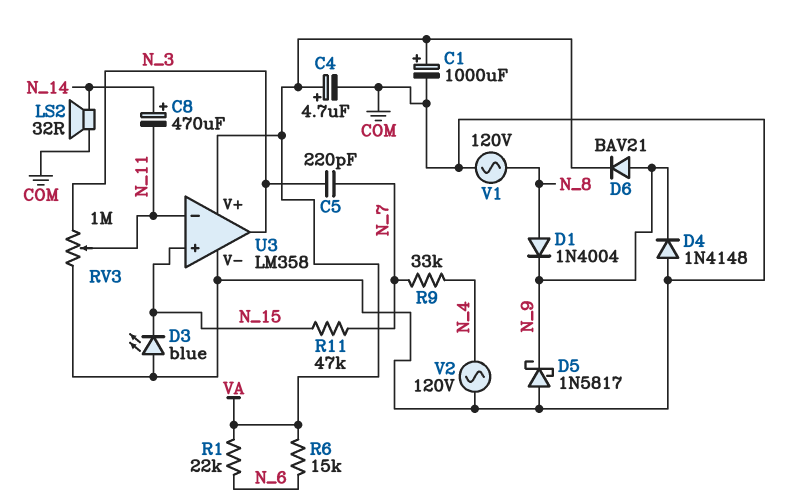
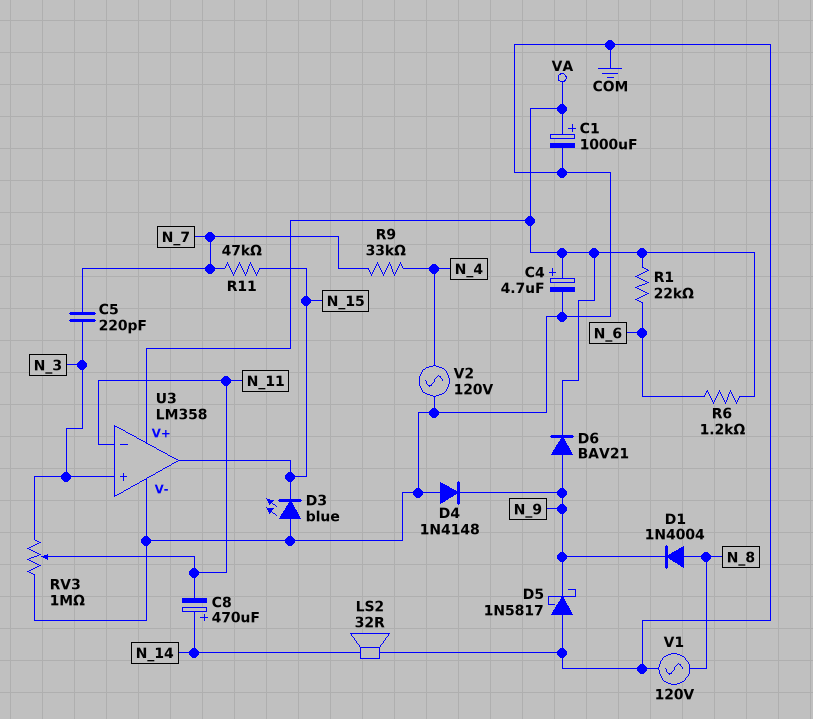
R6: 15k (N_6, VA) -> 1.2k (N_6, VA)
U3 pin in+: N_15 -> N_3
U3 pin out: N_3 -> N_15

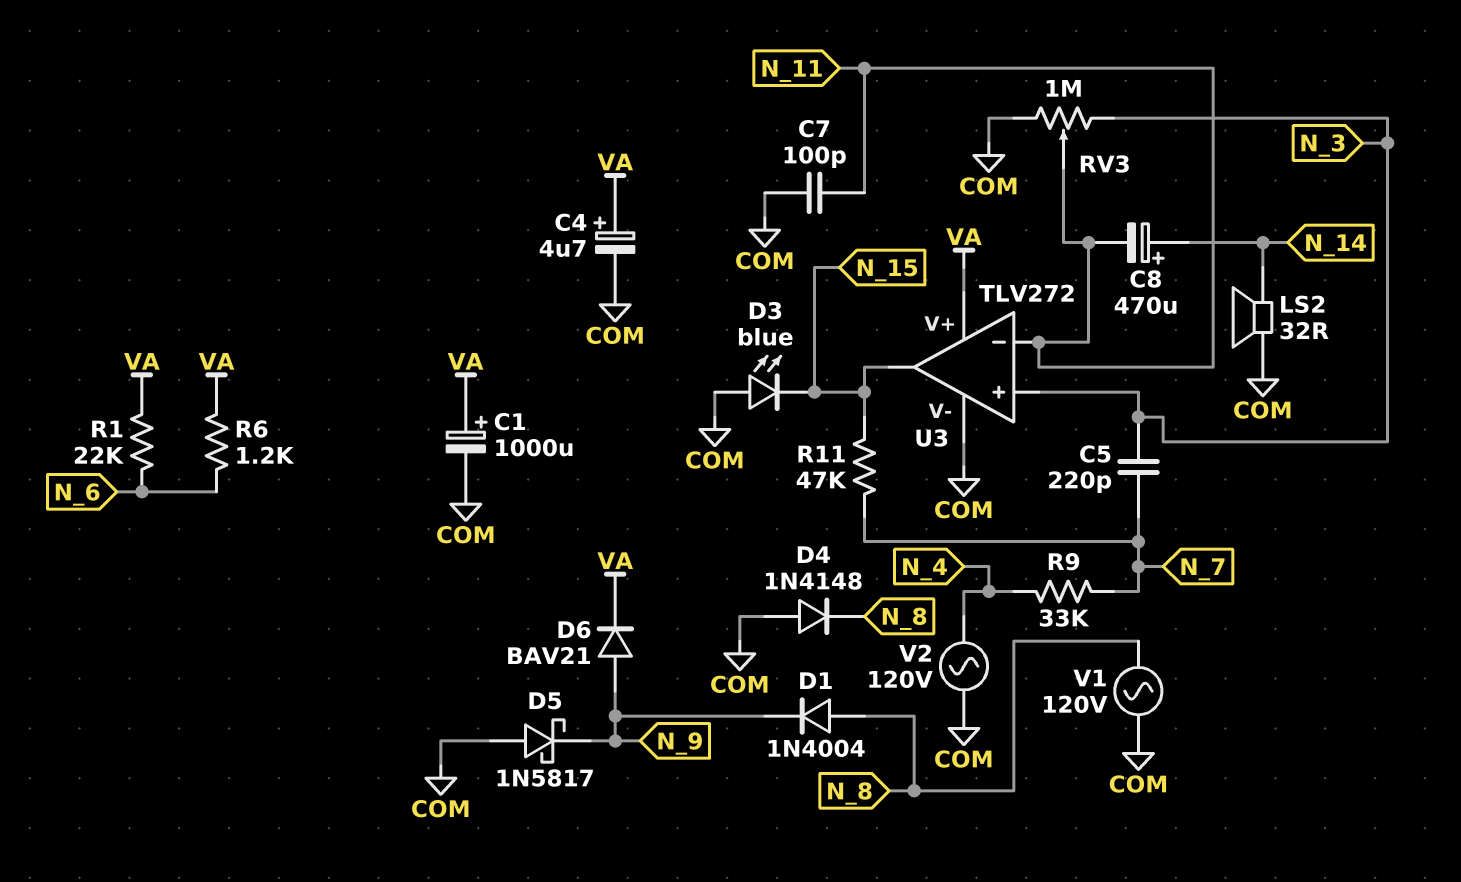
C7: none -> 100pF (COM, N_11)
D4: diode 1N4148 (A COM, K N_9) -> diode 1N4148 (A COM, K N_8)
U3: LM358 -> TLV272

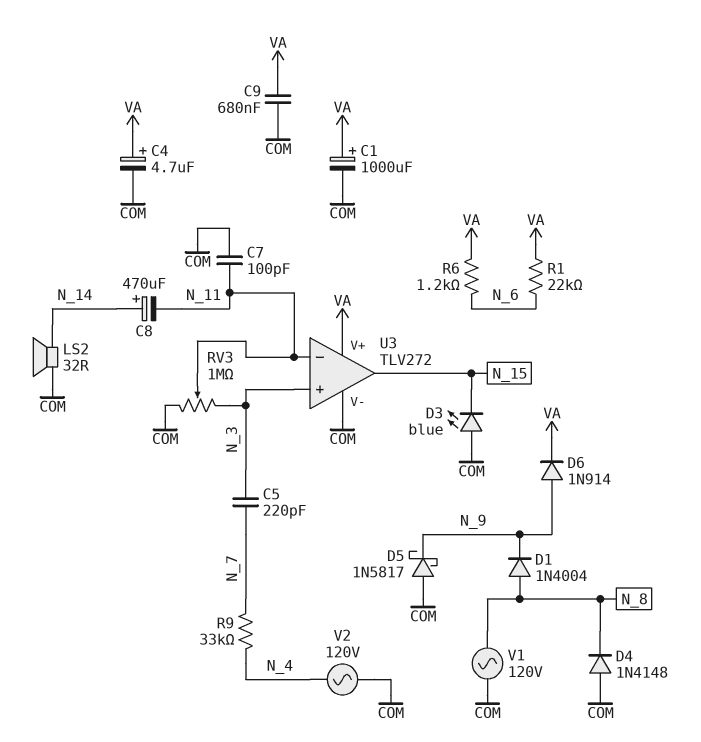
C9: none -> 680nF (COM, VA)
D6: diode BAV21 (A N_9, K VA) -> diode 1N914 (A N_9, K VA)
R11: 47k (N_7, N_15) -> none

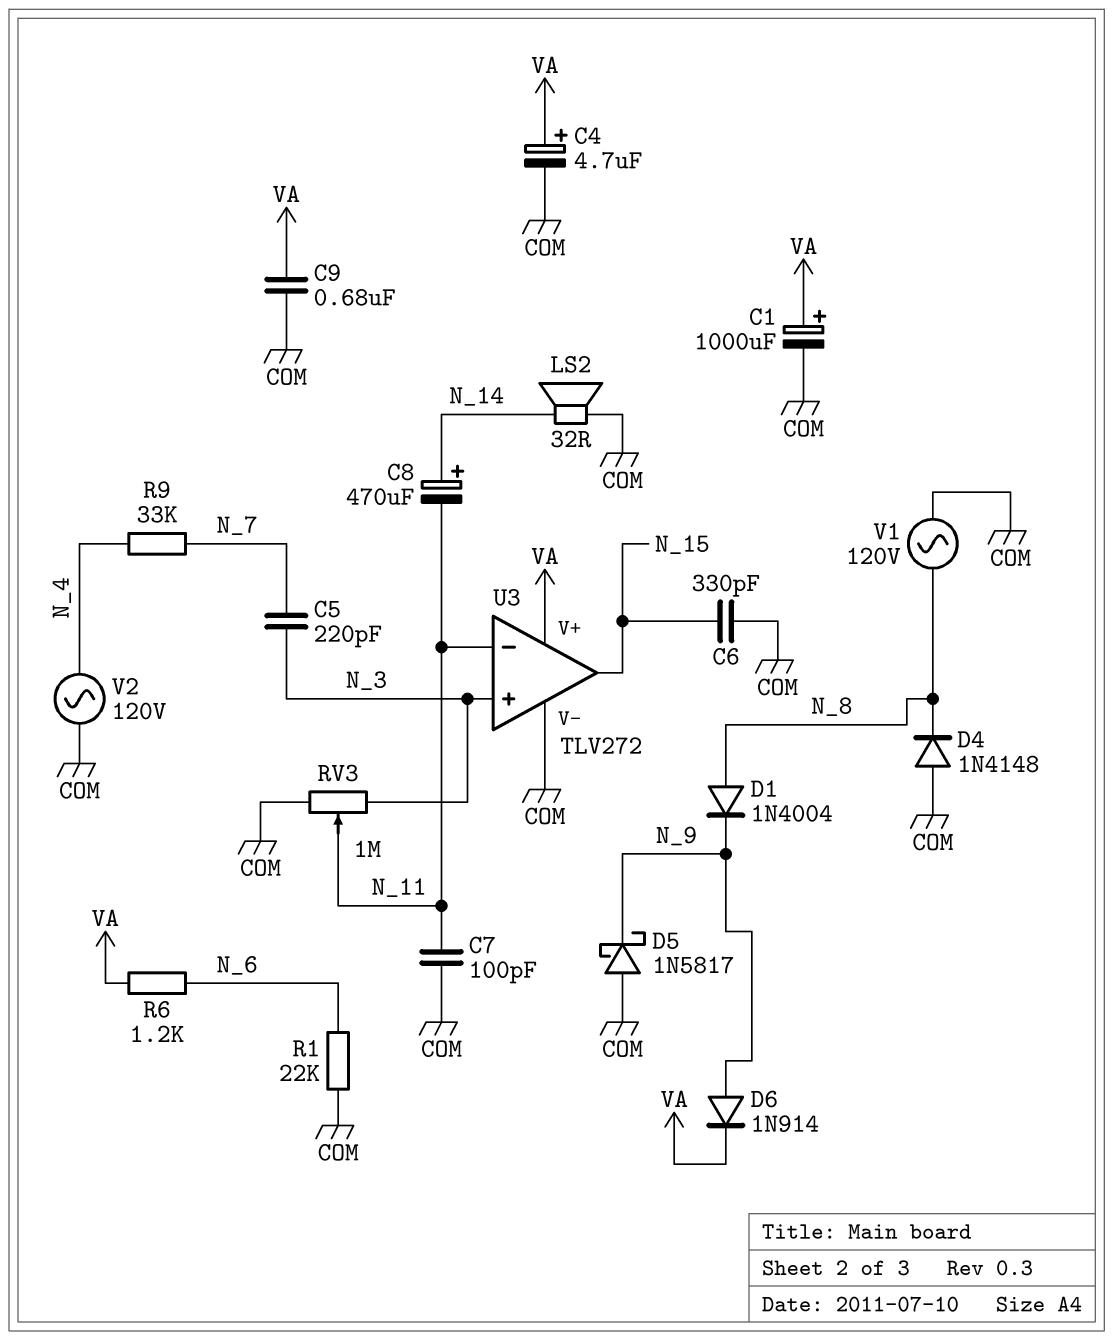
C6: none -> 330pF (COM, N_15)
D3: LED blue (A COM, K N_15) -> none
R1: 22k (N_6, VA) -> 22k (COM, N_6)

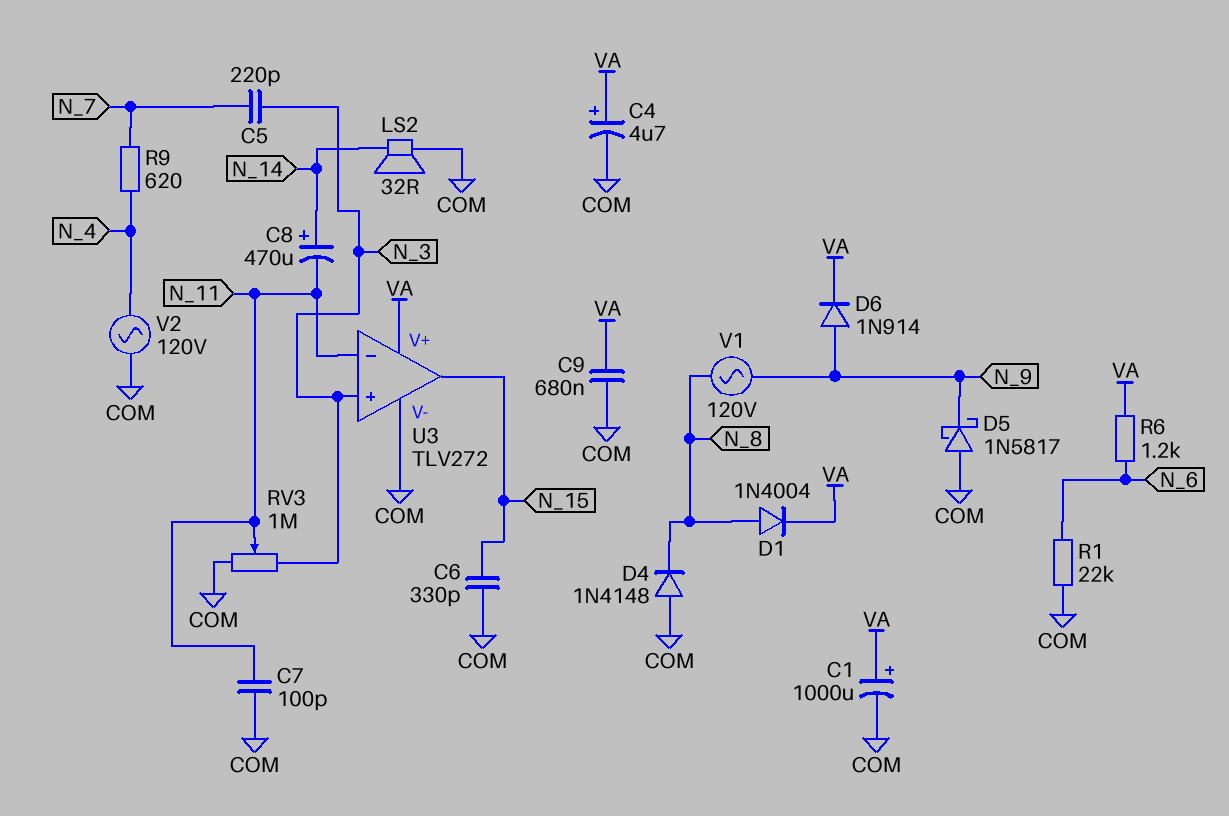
D1: diode 1N4004 (A N_8, K N_9) -> diode 1N4004 (A N_8, K VA)
R9: 33k (N_4, N_7) -> 620 (N_4, N_7)
V1: AC 120V (COM, N_8) -> AC 120V (N_8, N_9)

